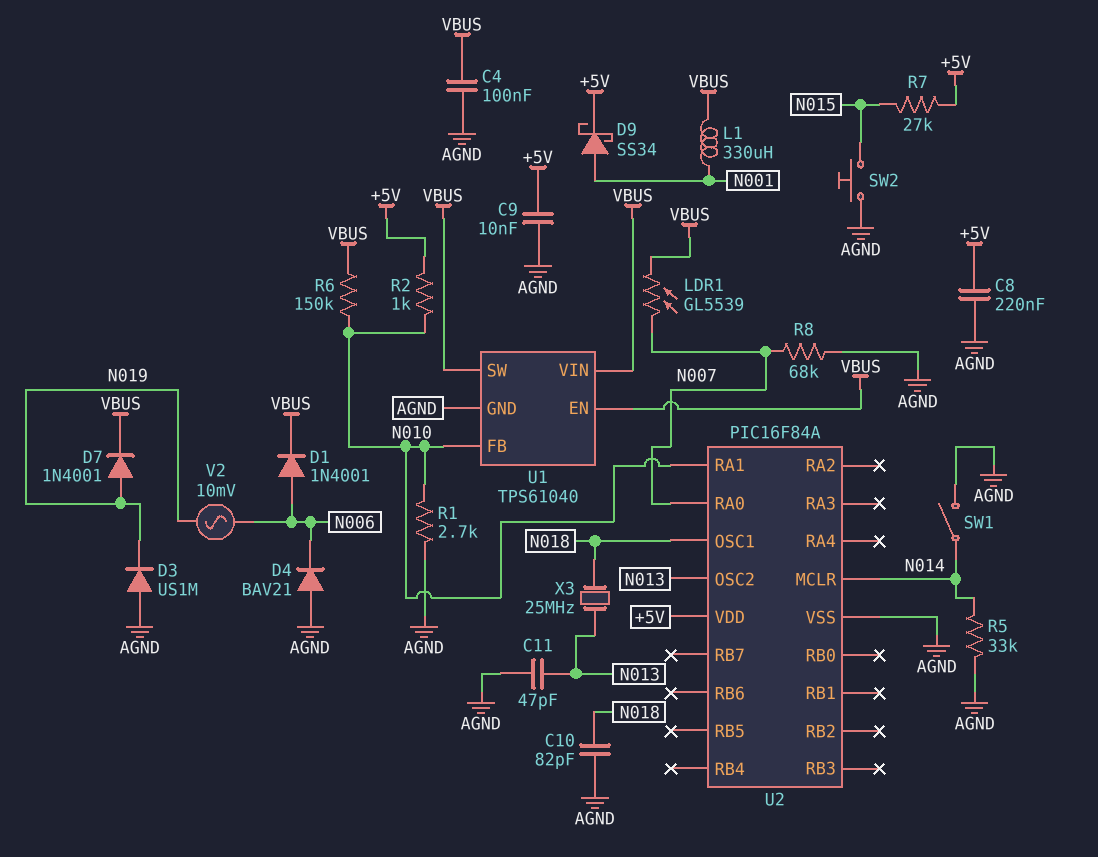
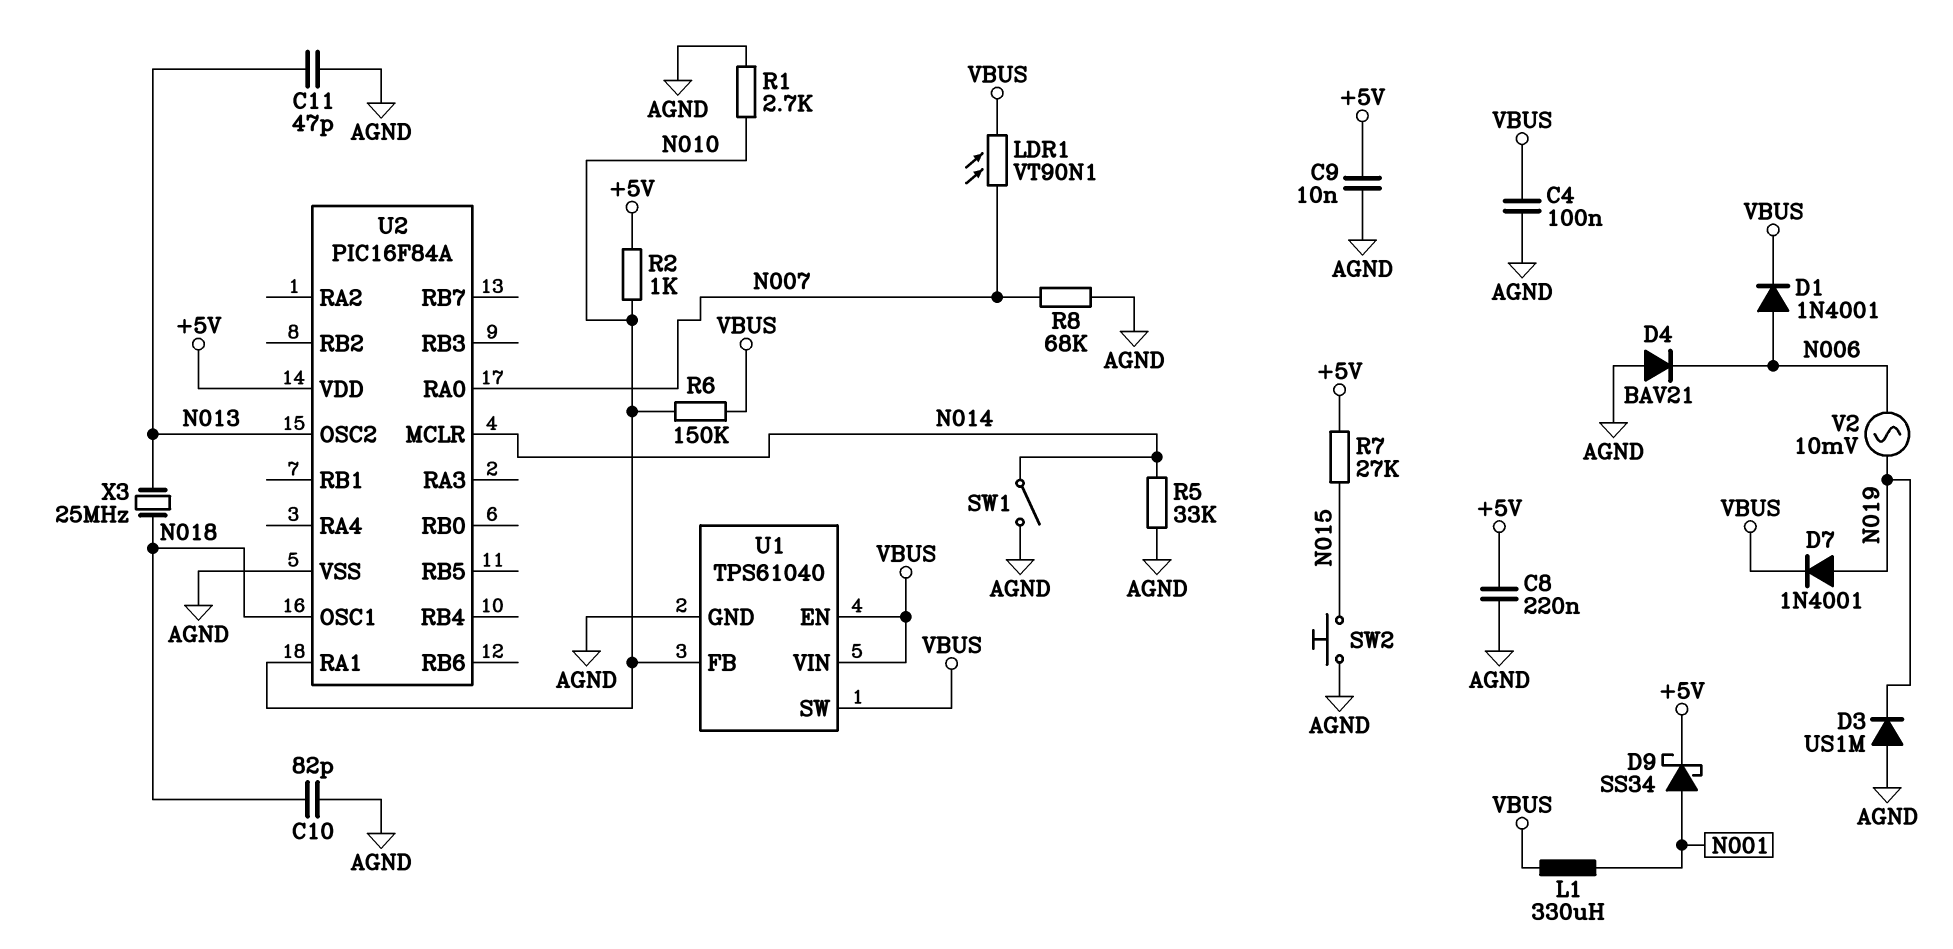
LDR1: GL5539 (N007, VBUS) -> VT90N1 (N007, VBUS)

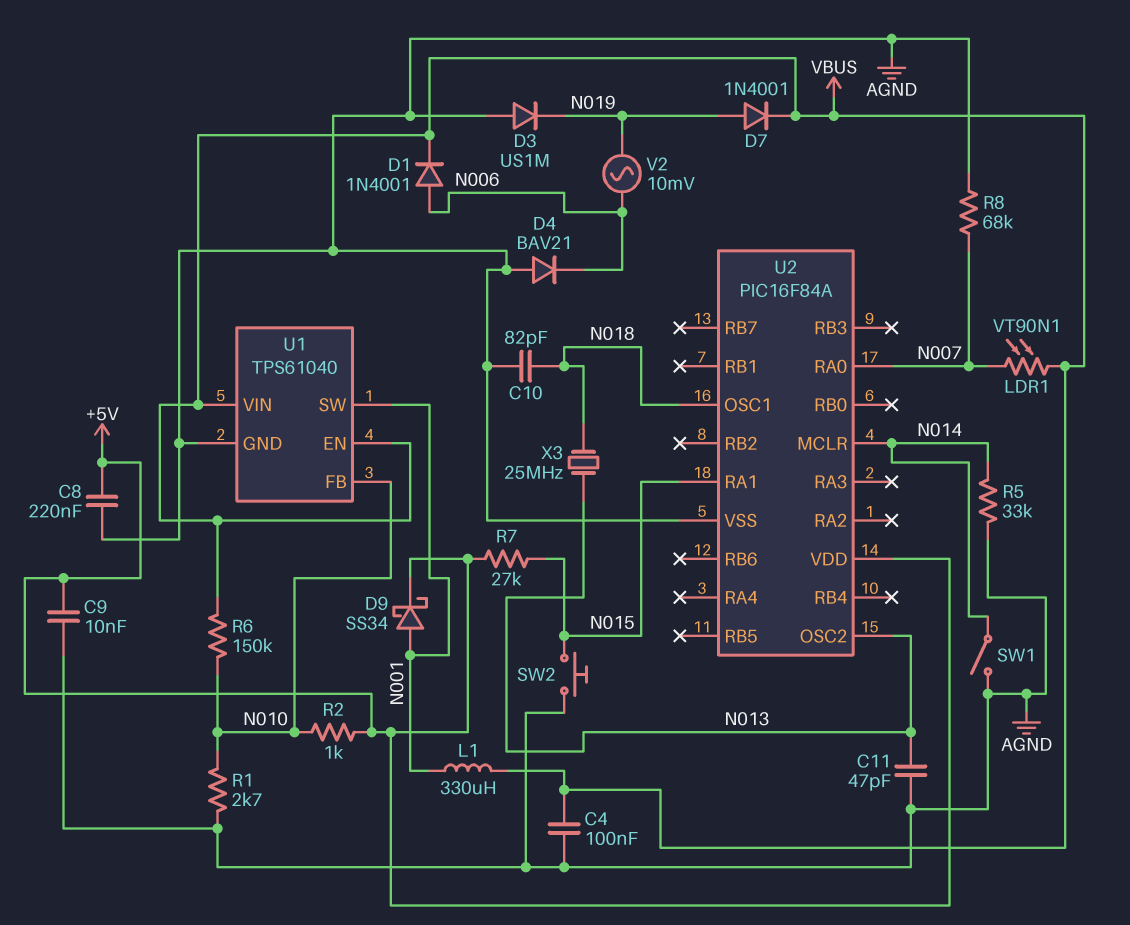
U1 pin SW: VBUS -> N001
U2 pin RA1: N010 -> N015

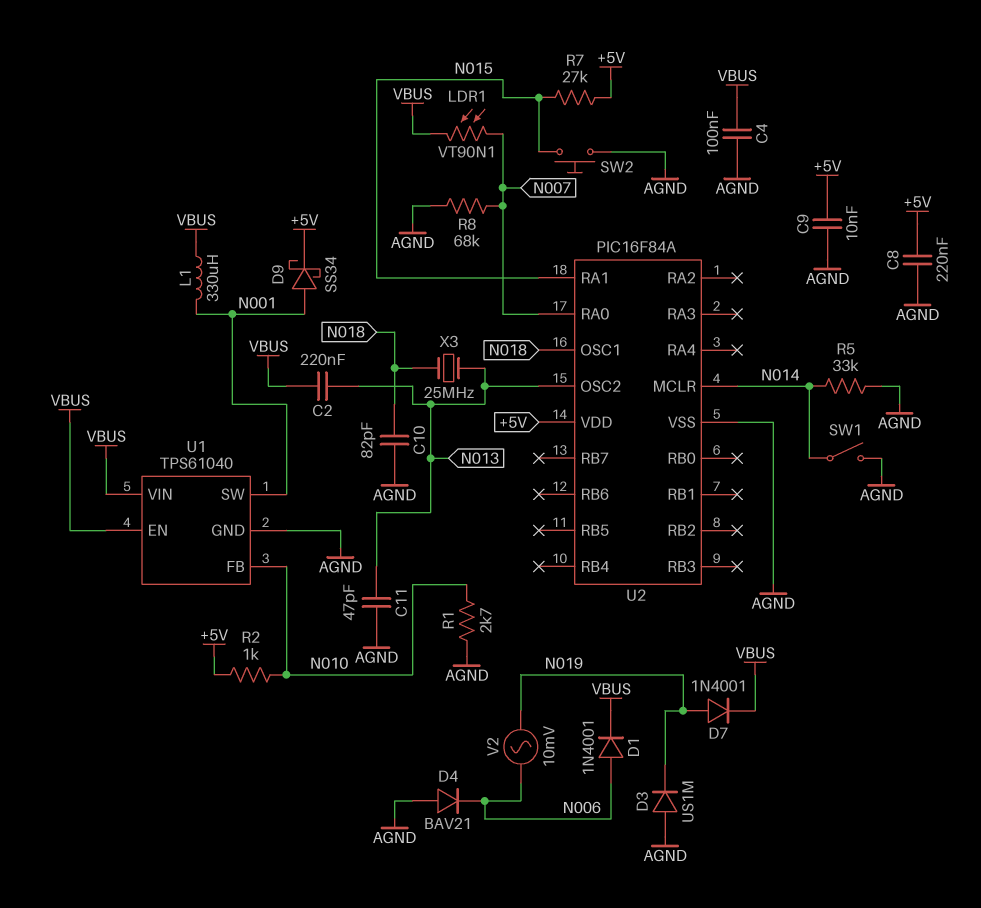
C2: none -> 220nF (N013, VBUS)
R6: 150k (N010, VBUS) -> none

